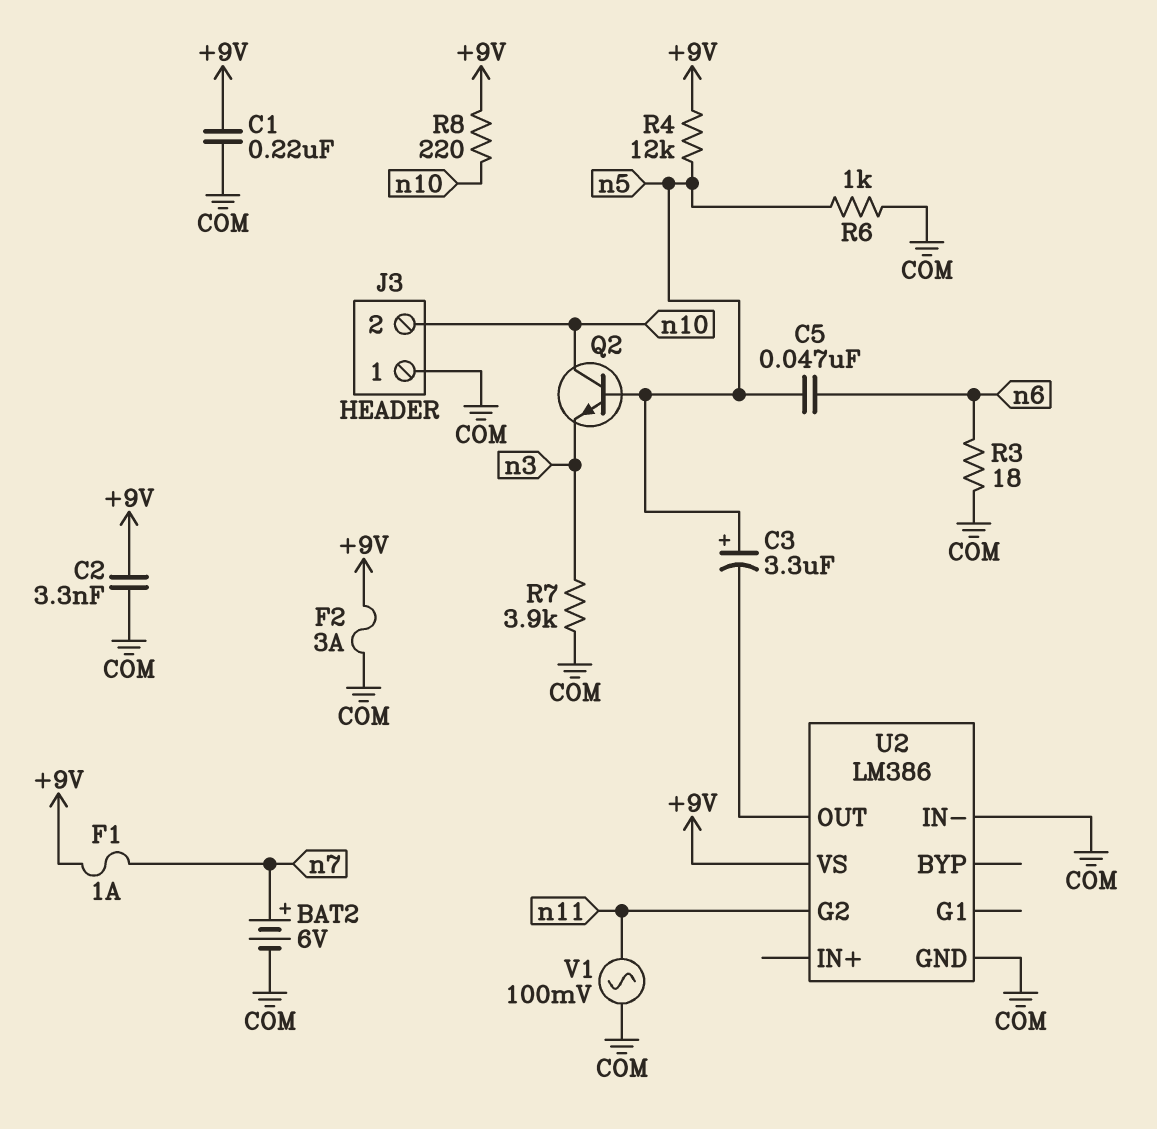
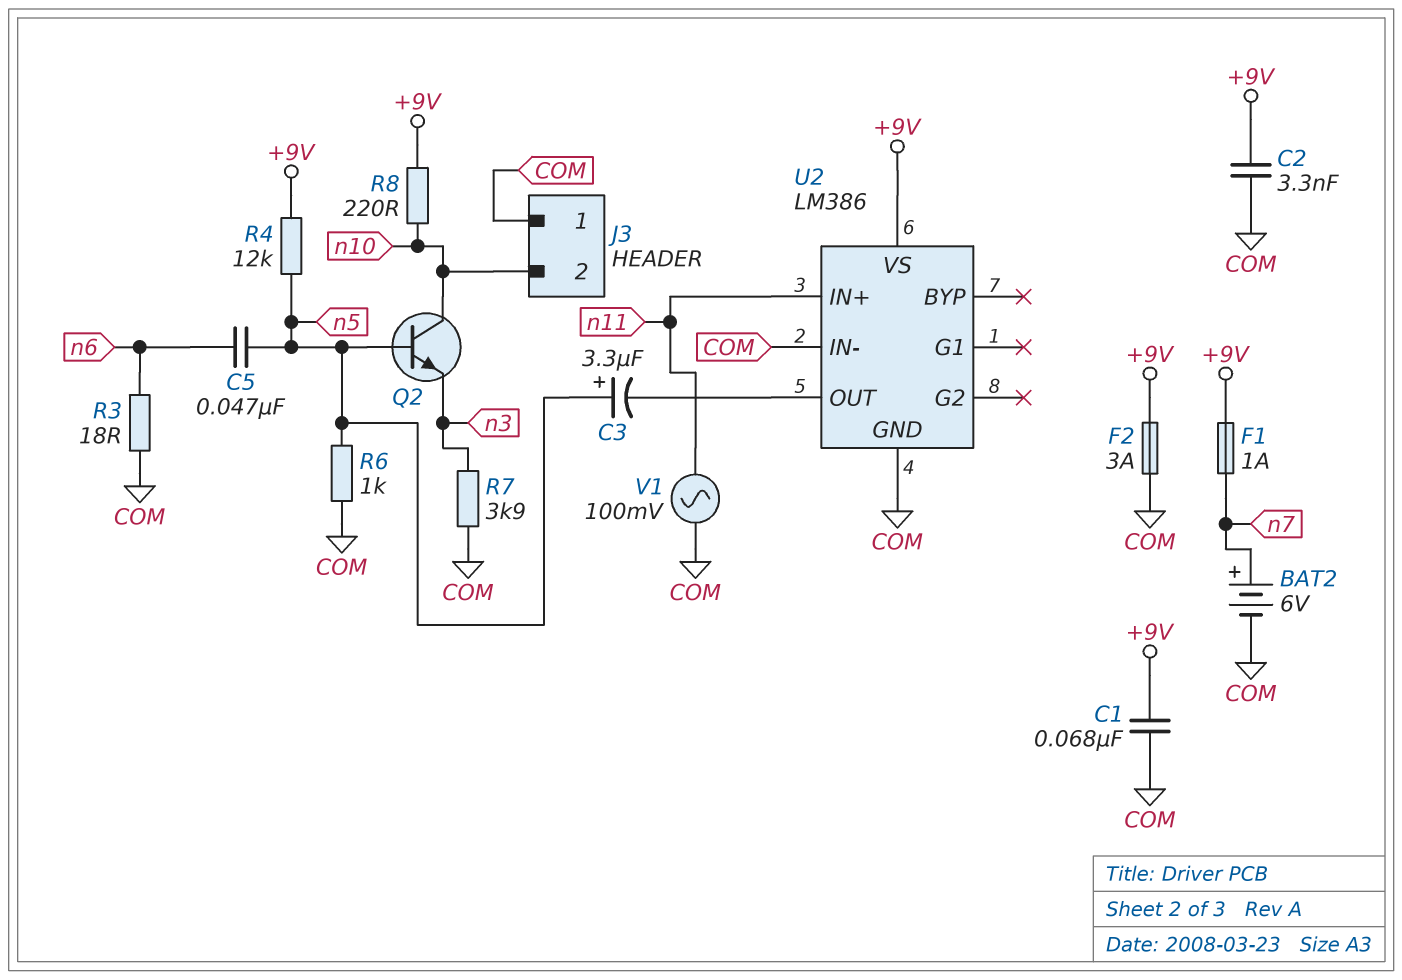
C1: 220nF (+9V, COM) -> 68nF (+9V, COM)
U2 pin G2: n11 -> none
U2 pin IN+: none -> n11

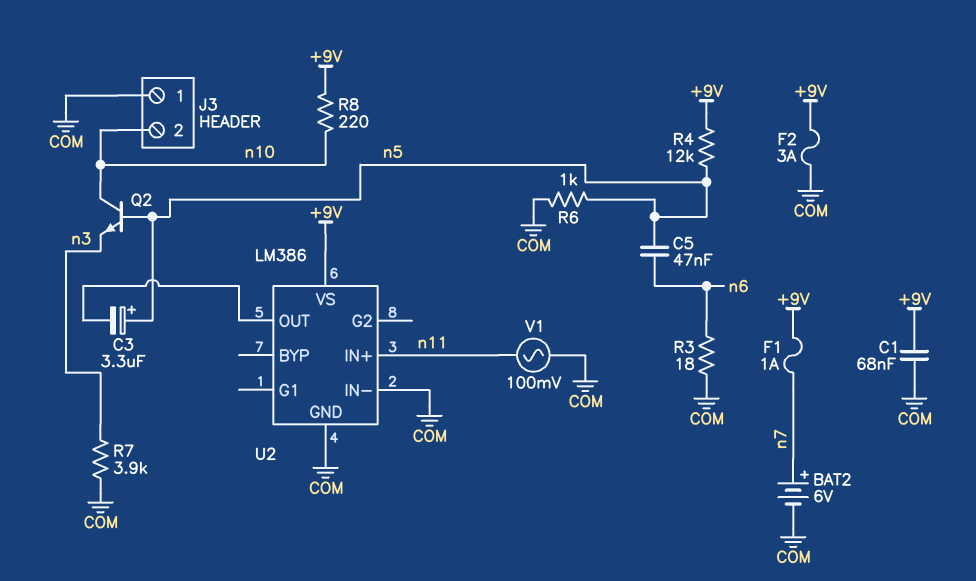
C2: 3.3nF (+9V, COM) -> none

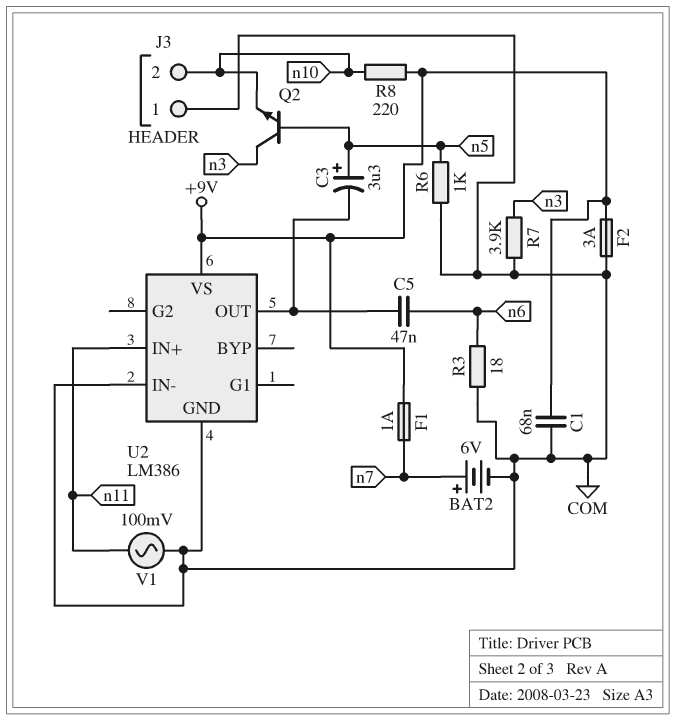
C5: 47nF (n5, n6) -> 47nF (U2/OUT, n6)
Q2: NPN (B n5, C n10, E n3) -> NPN (B n5, C n3, E n10)
R4: 12k (+9V, n5) -> none

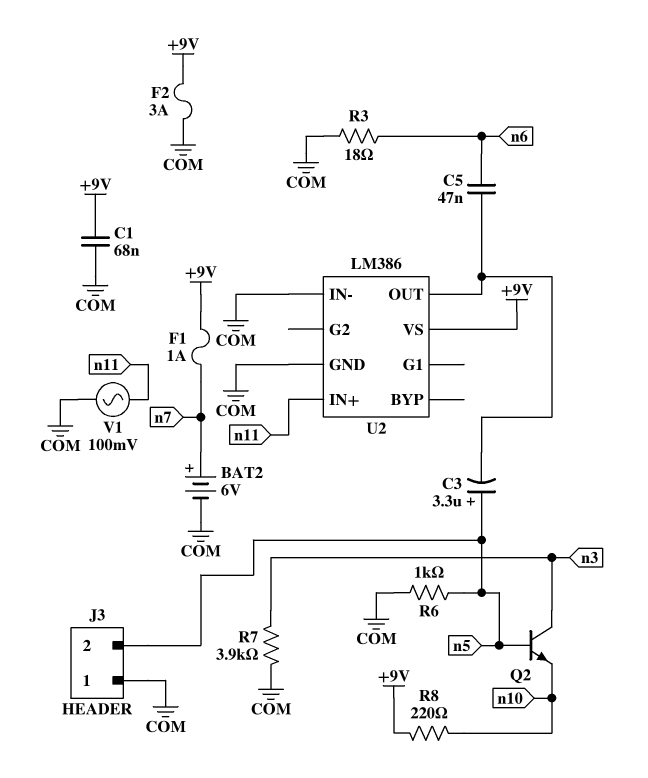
J3 pin 2: n10 -> n5

